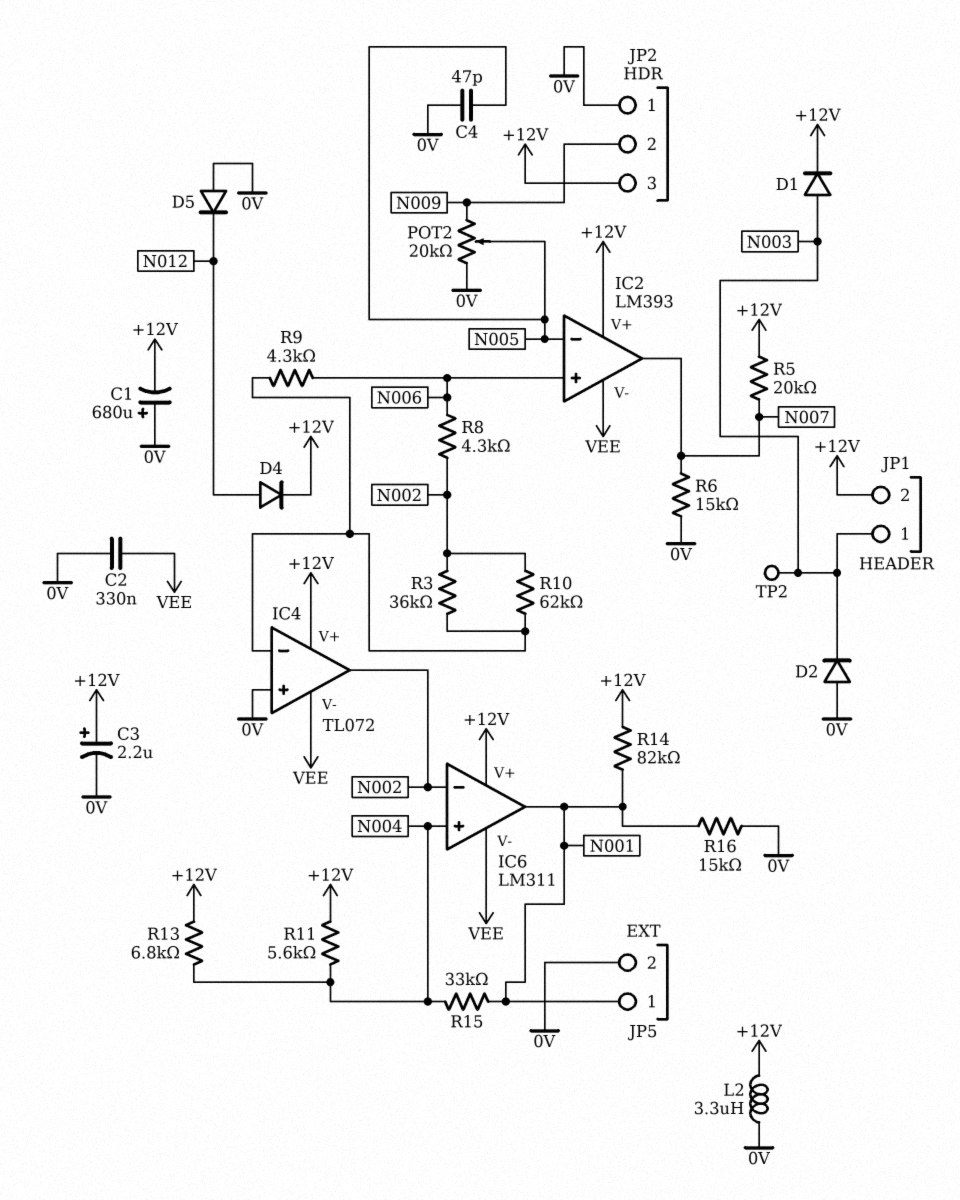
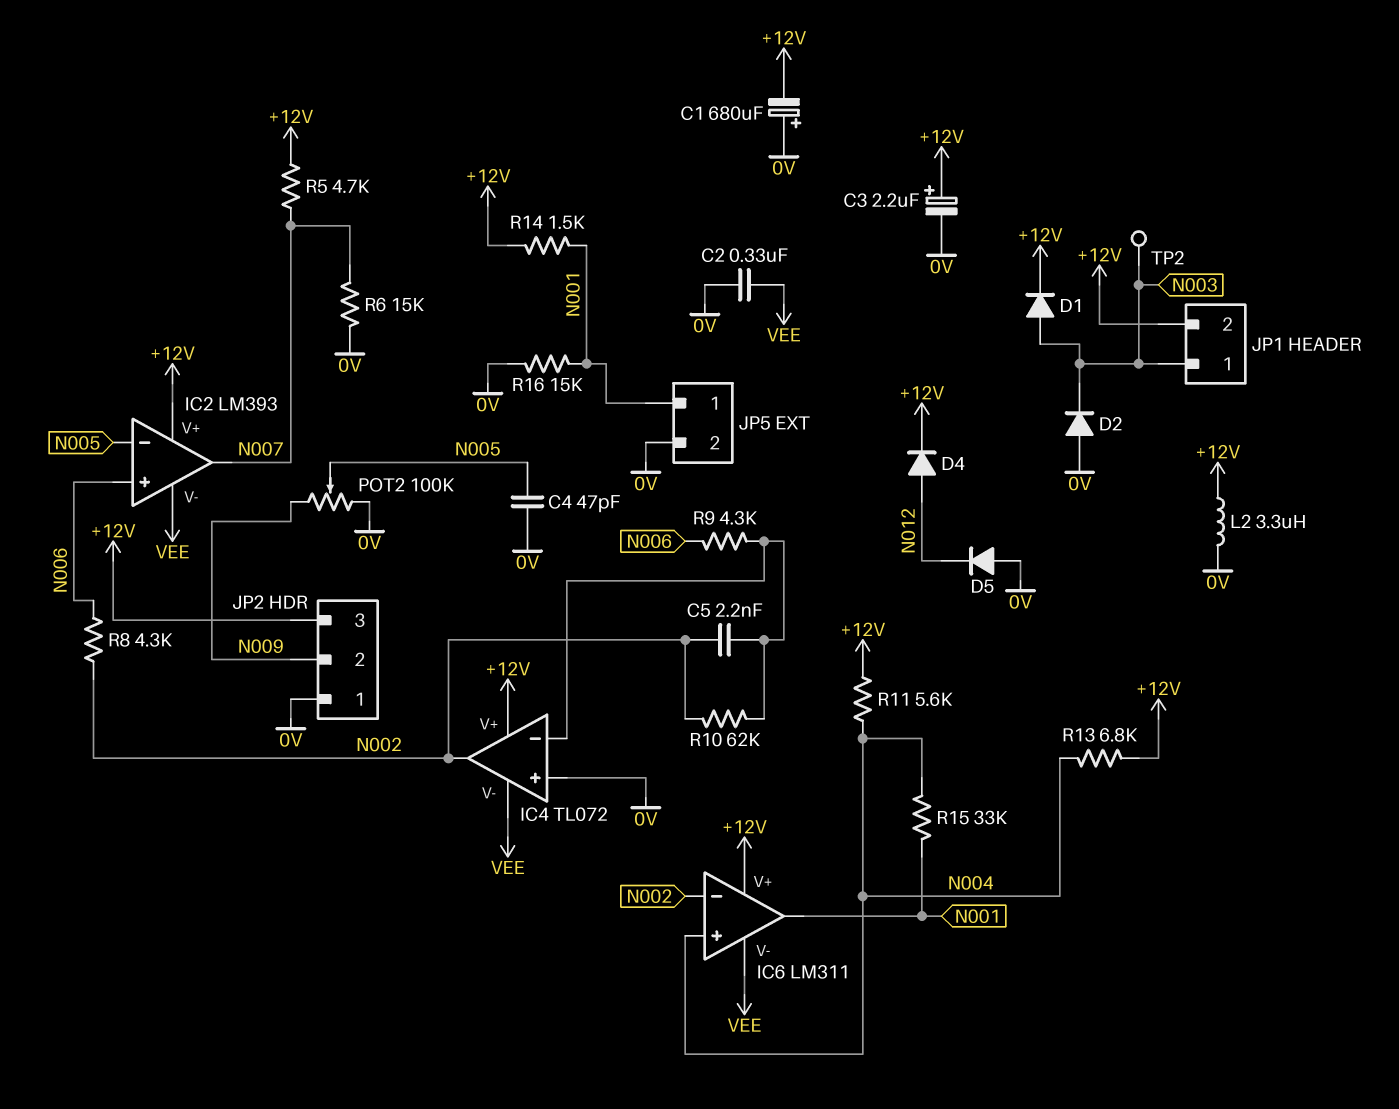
C5: none -> 2.2nF (IC4/in-, N002)
POT2: 20k (0V, N009, wiper N005) -> 100k (0V, N009, wiper N005)
R3: 36k (IC4/in-, N002) -> none
R5: 20k (+12V, N007) -> 4.7k (+12V, N007)
R14: 82k (+12V, N001) -> 1.5k (+12V, N001)

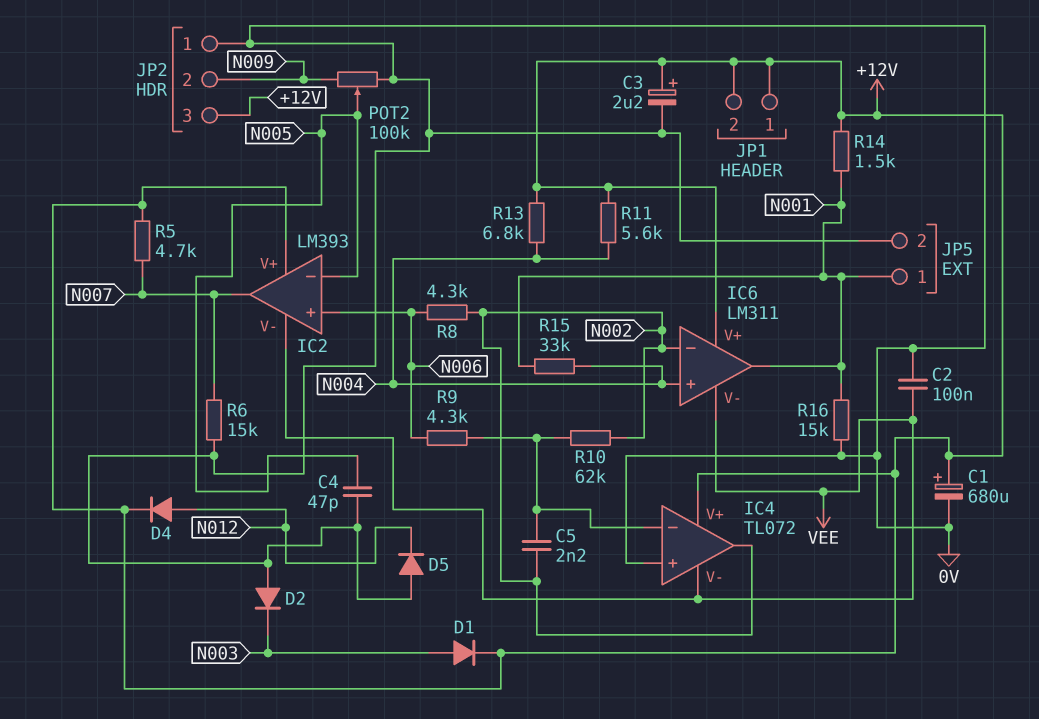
C1: 680uF (plus 0V, minus +12V) -> 680uF (plus +12V, minus 0V)
C2: 330nF (0V, VEE) -> 100nF (0V, VEE)
JP1 pin 1: N003 -> +12V
L2: 3.3uH (+12V, 0V) -> none
TP2: test point (N003) -> none

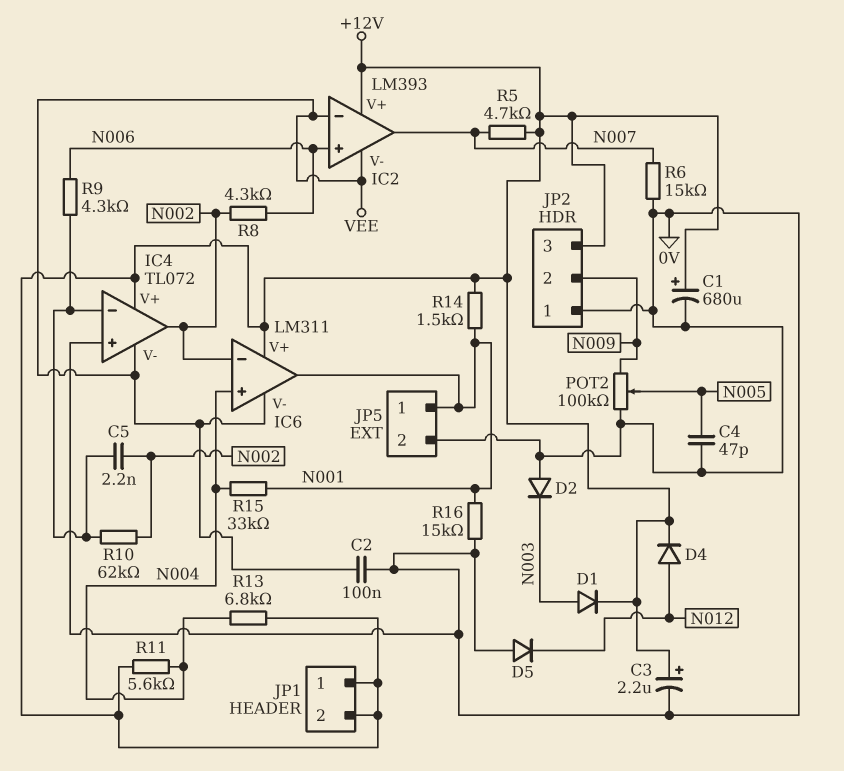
IC2 pin in-: N005 -> VEE

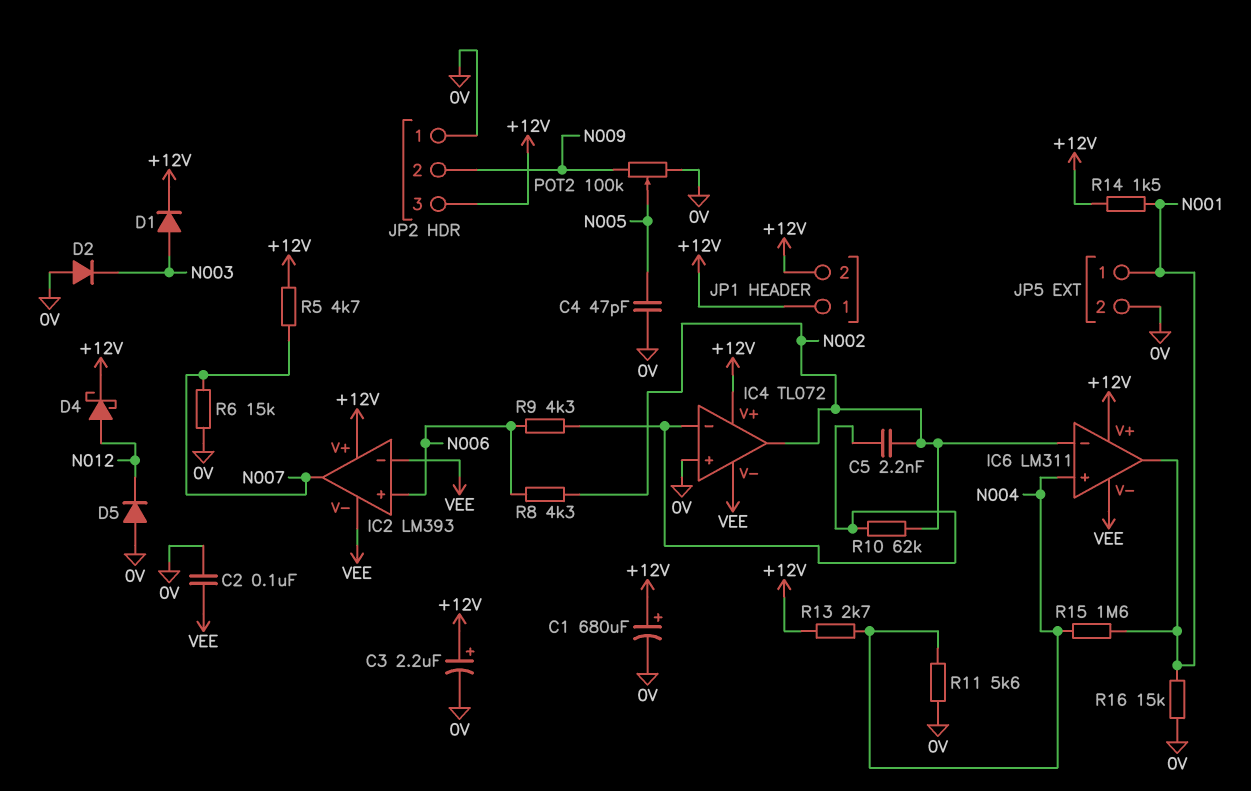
D4: diode (A N012, K +12V) -> schottky (A N012, K +12V)
R11: 5.6k (+12V, N004) -> 5.6k (0V, N004)
R13: 6.8k (+12V, N004) -> 2.7k (+12V, N004)
R15: 33k (N001, N004) -> 1.6M (N001, N004)

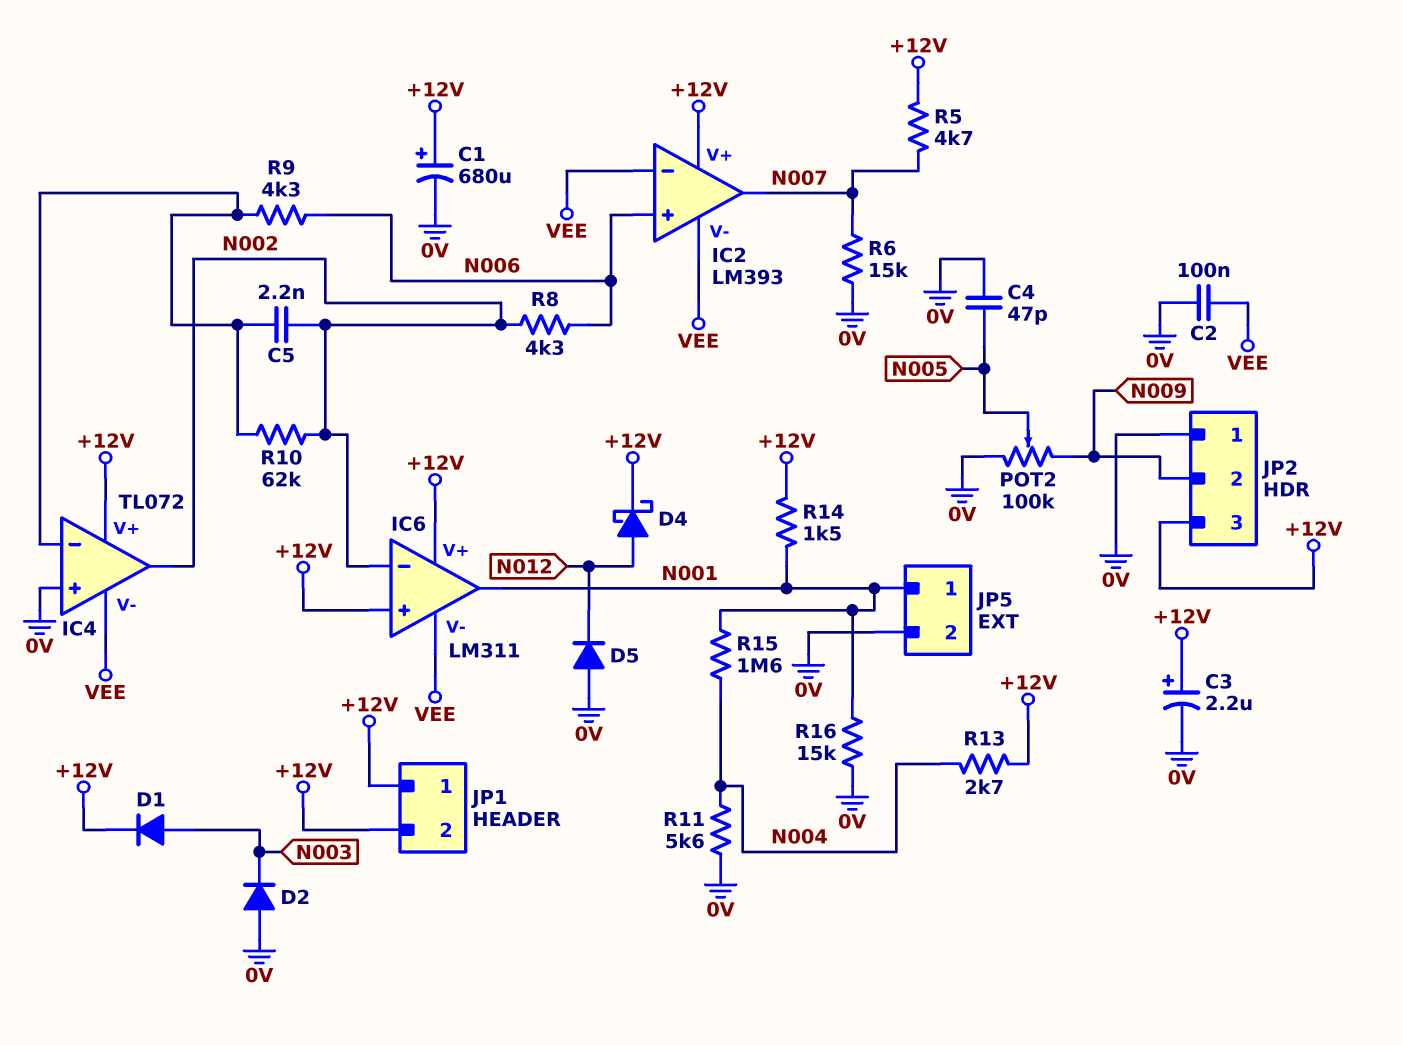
IC6 pin in+: N004 -> +12V

